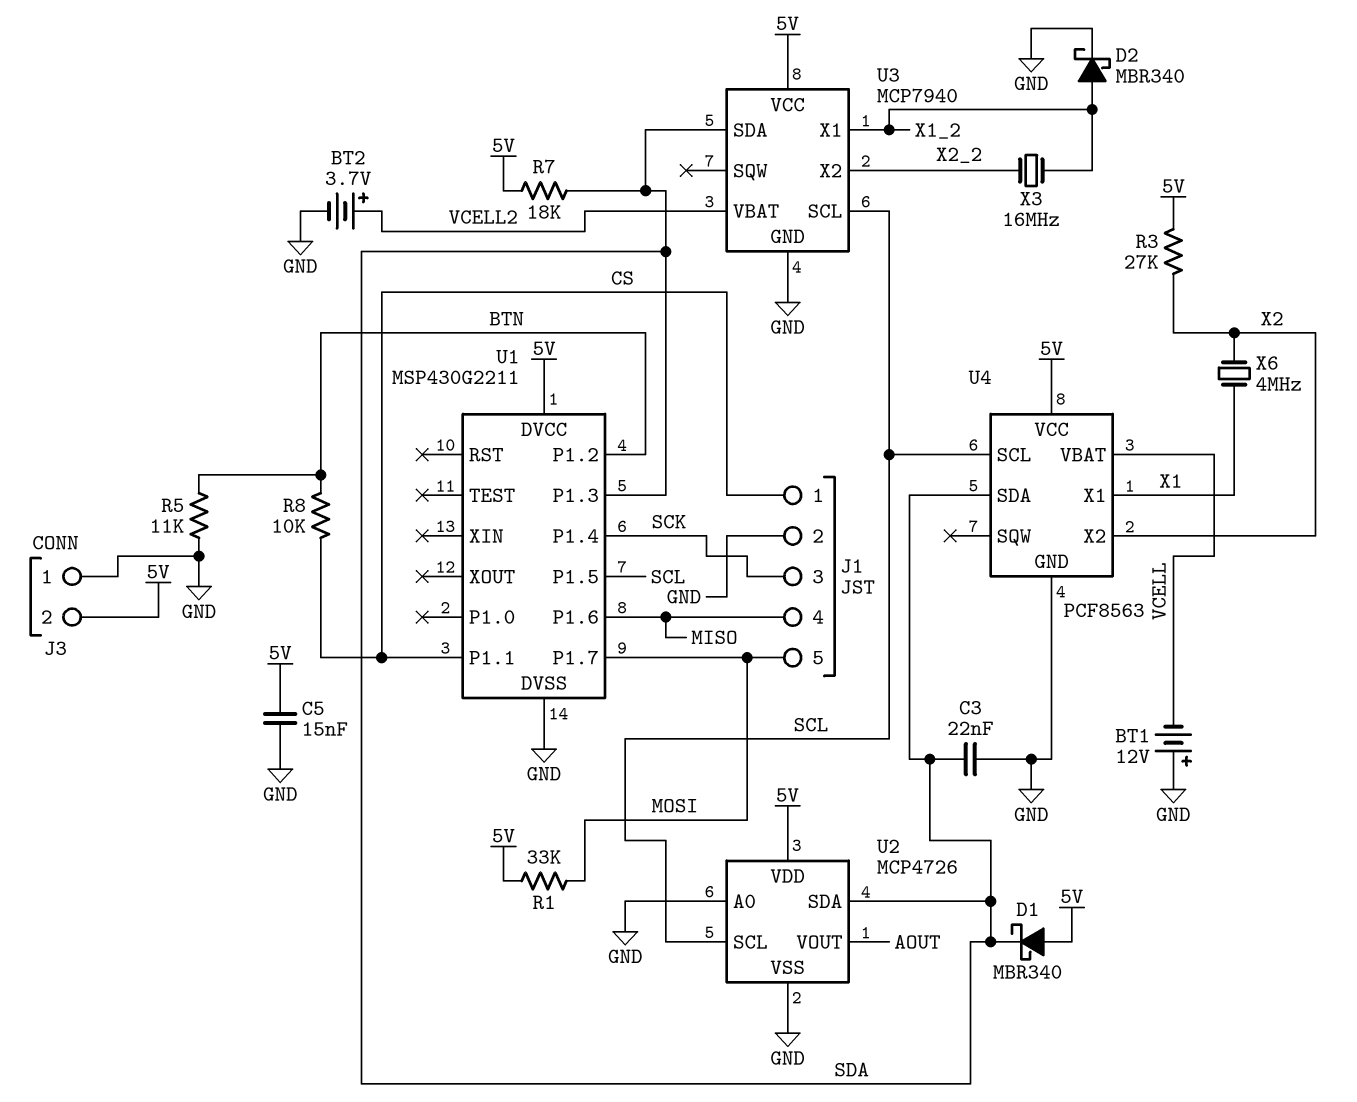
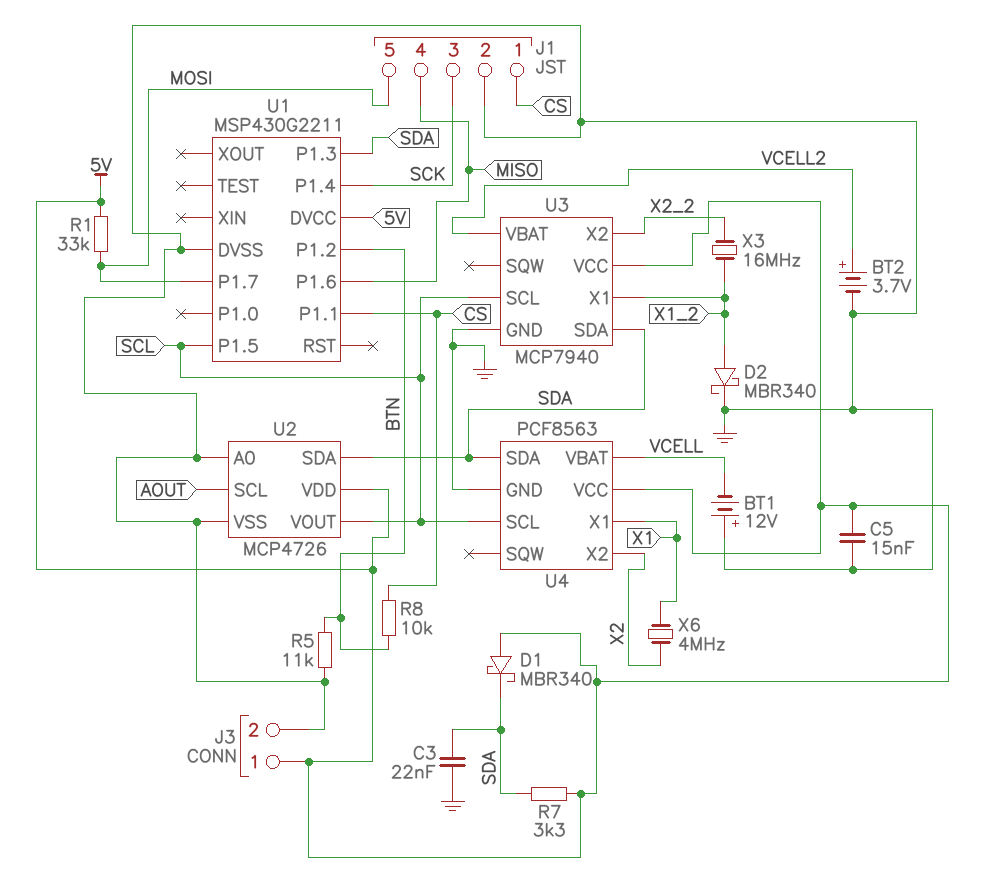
J3 pin 1: GND -> 5V
J3 pin 2: 5V -> GND
R3: 27k (5V, X2) -> none
R7: 18k (5V, SDA) -> 3.3k (5V, SDA)
U2 pin SCL: SCL -> AOUT
U2 pin VOUT: AOUT -> SCL

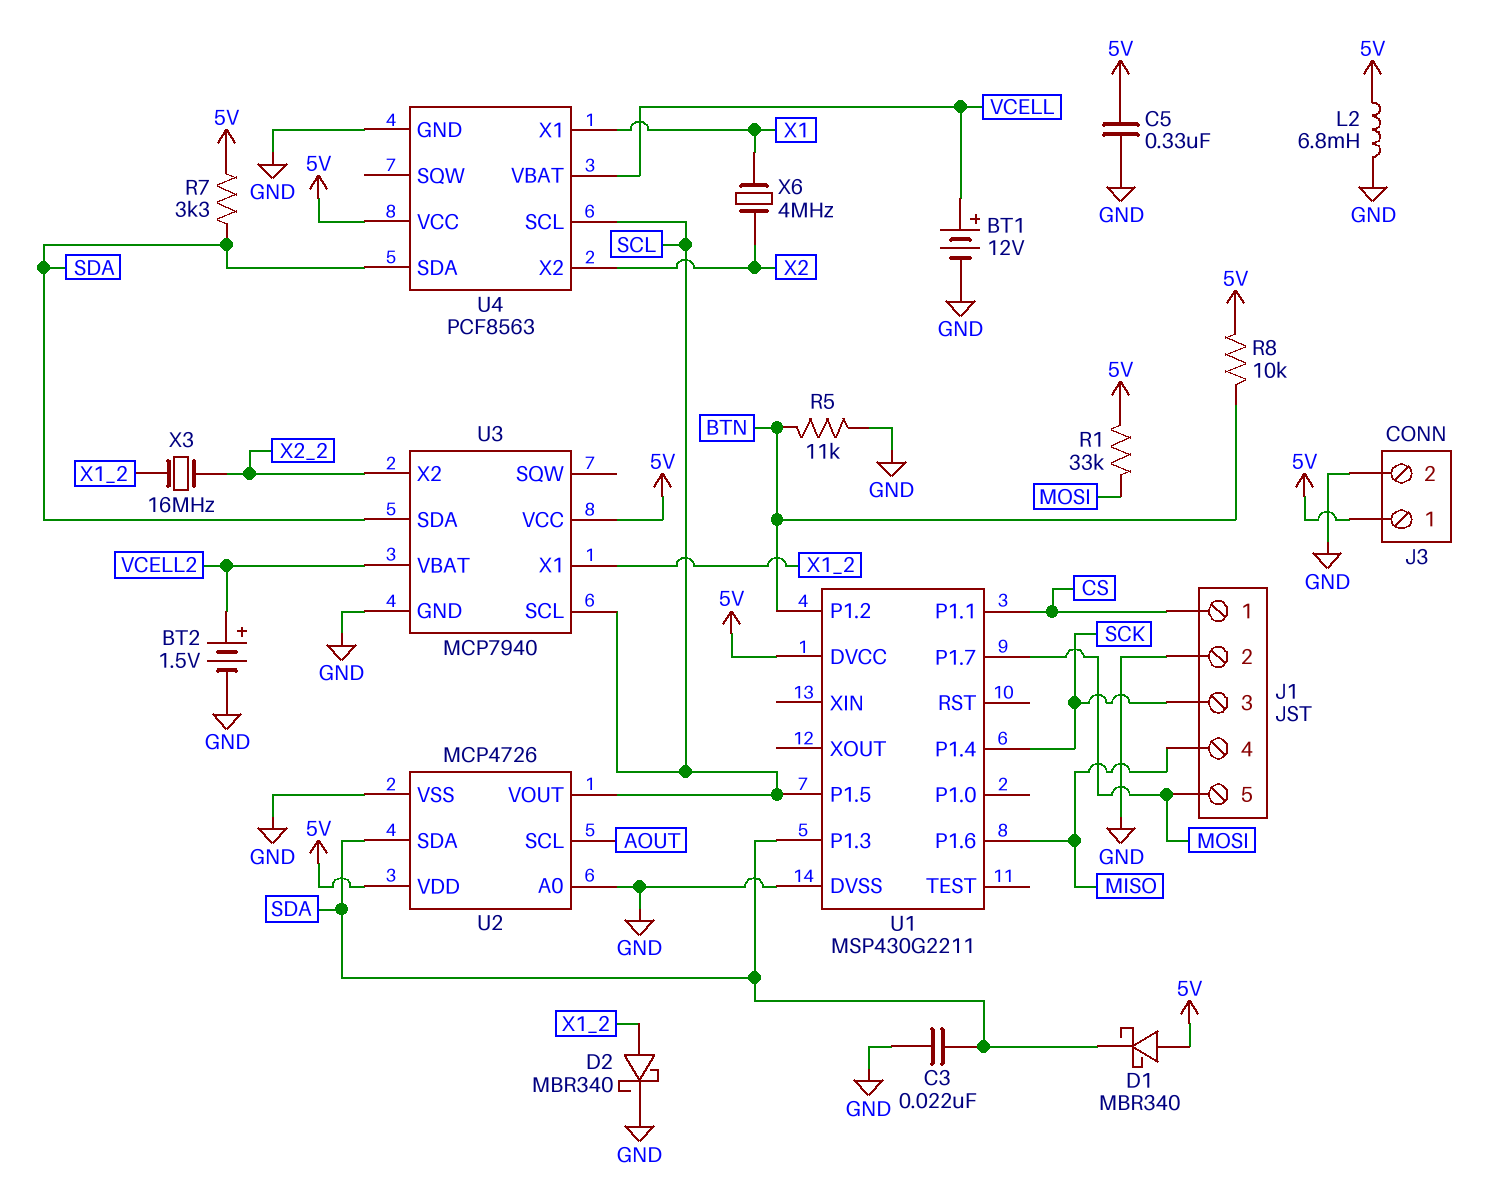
BT1: 12V (plus GND, minus VCELL) -> 12V (plus VCELL, minus GND)
BT2: 3.7V (plus VCELL2, minus GND) -> 1.5V (plus VCELL2, minus GND)
C5: 15nF (5V, GND) -> 330nF (5V, GND)
L2: none -> 6.8mH (5V, GND)
R8: 10k (BTN, CS) -> 10k (5V, BTN)

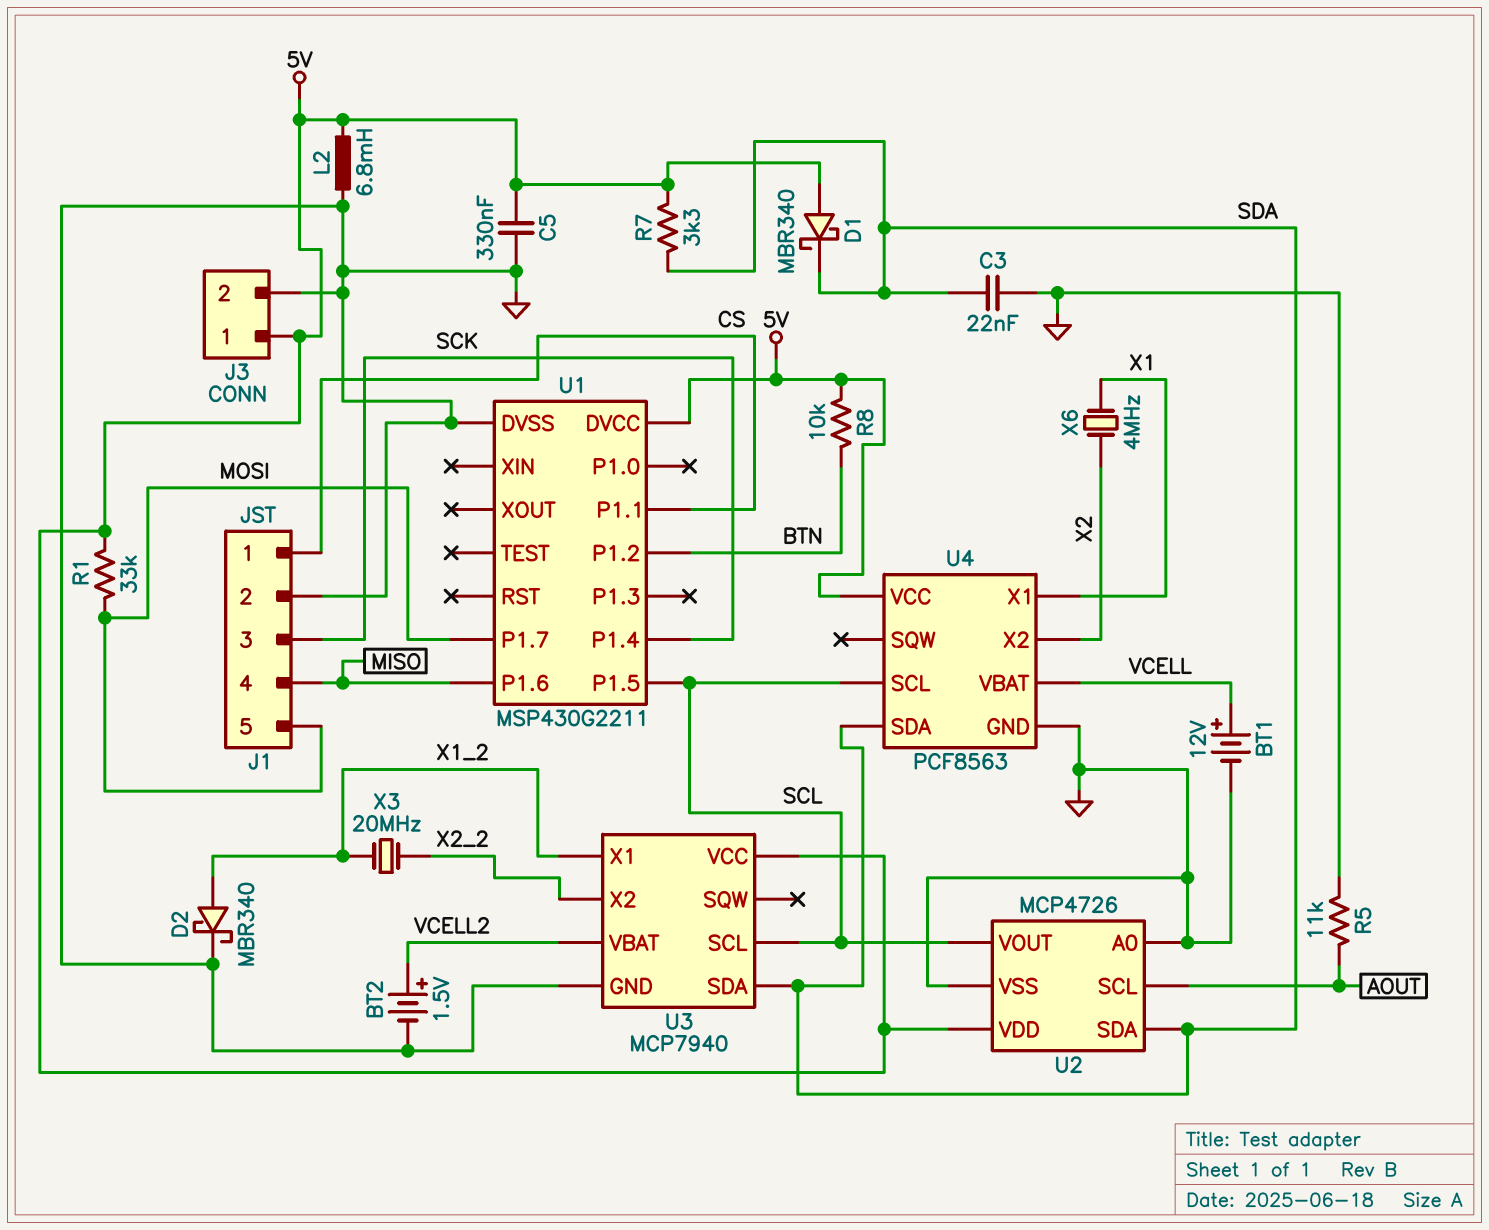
R5: 11k (BTN, GND) -> 11k (AOUT, GND)
U1 pin P1.3: SDA -> none
X3: 16MHz (X1_2, X2_2) -> 20MHz (X1_2, X2_2)

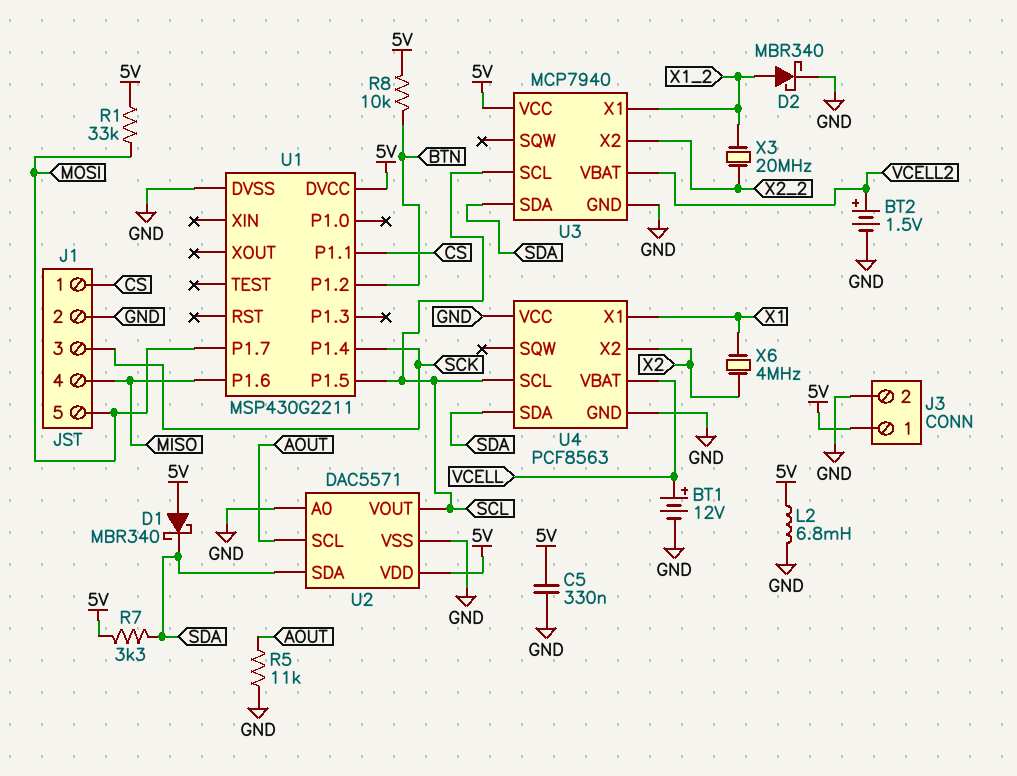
C3: 22nF (GND, SDA) -> none
U2: MCP4726 -> DAC5571
U4 pin VCC: 5V -> GND

